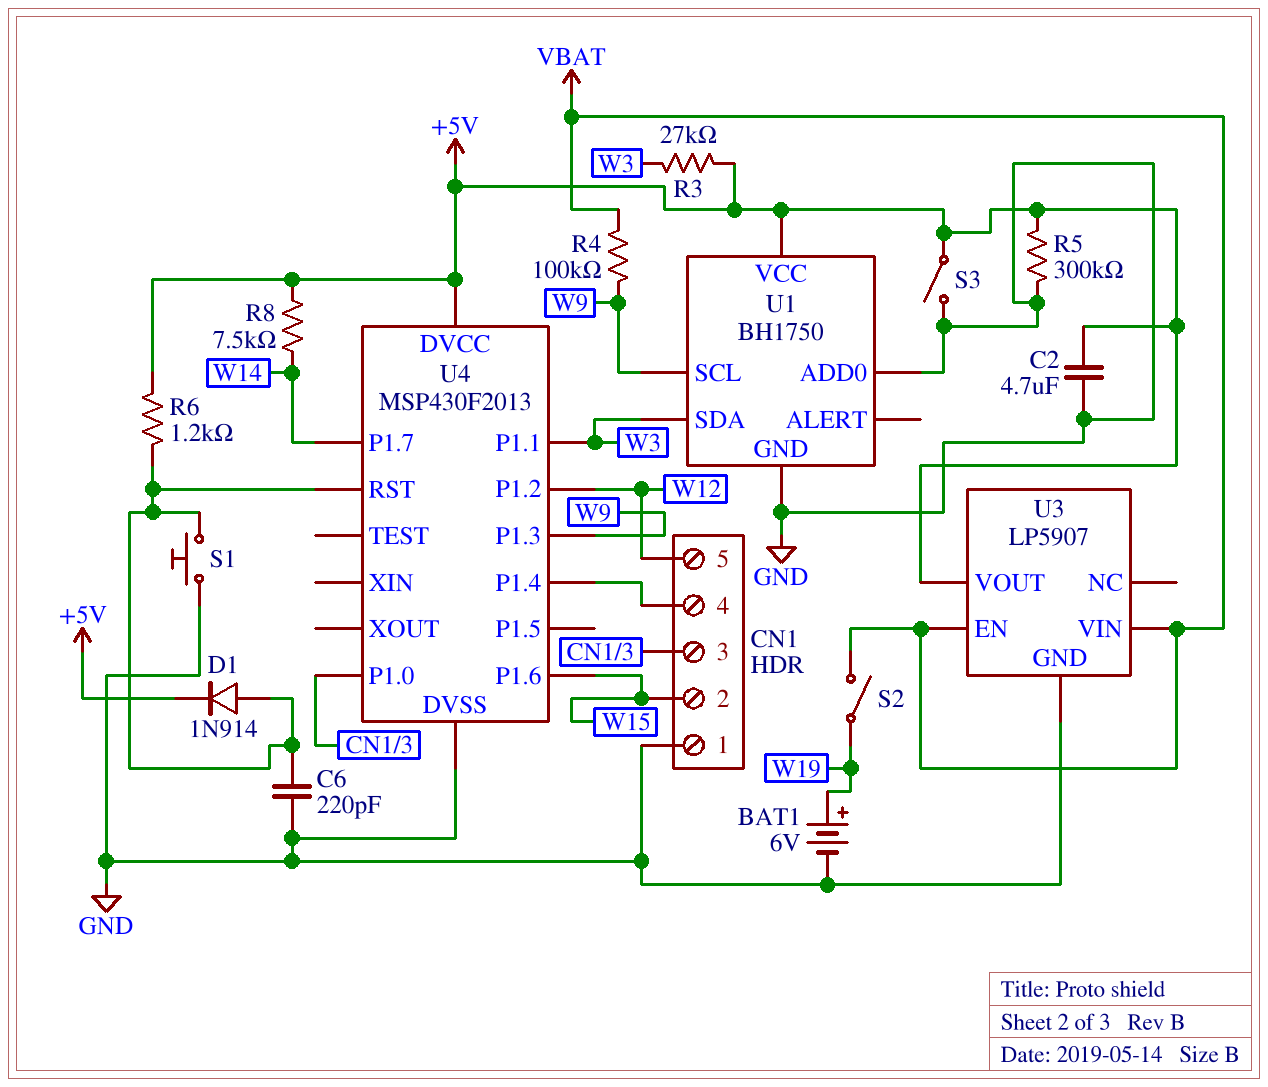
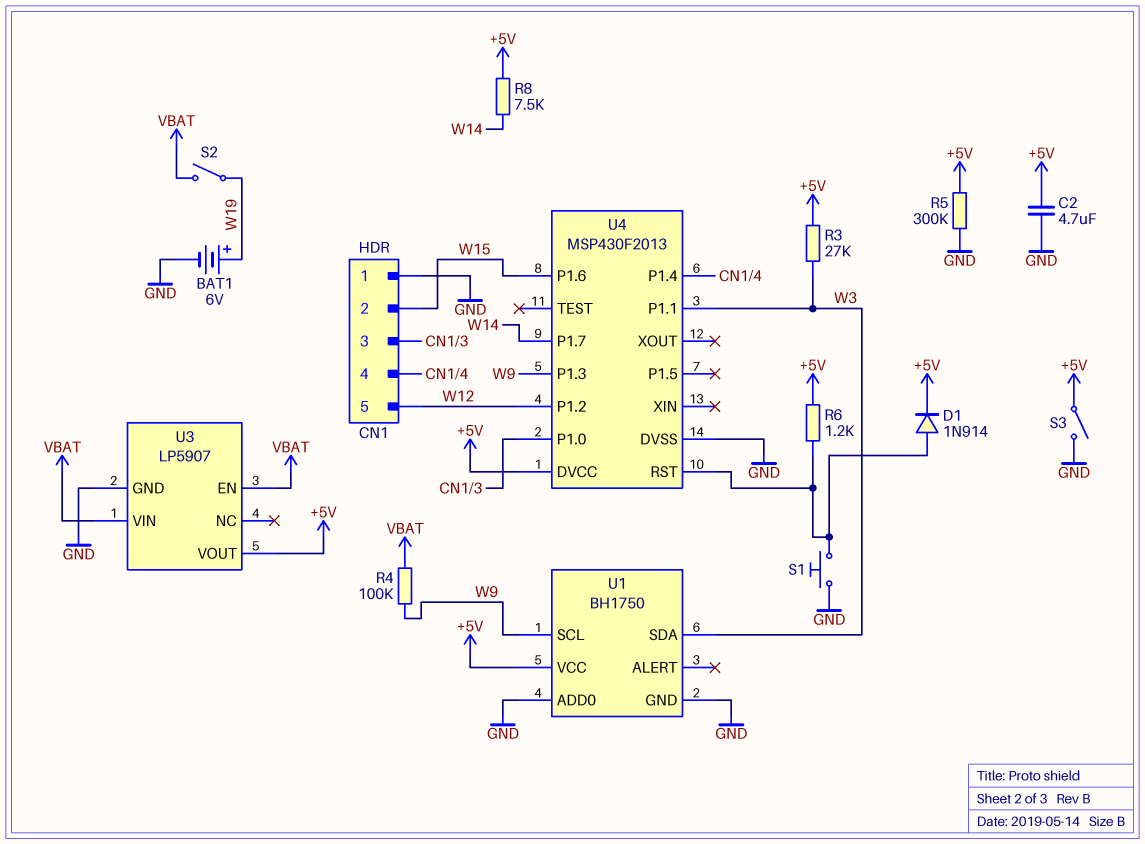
C6: 220pF (GND, U4/RST) -> none

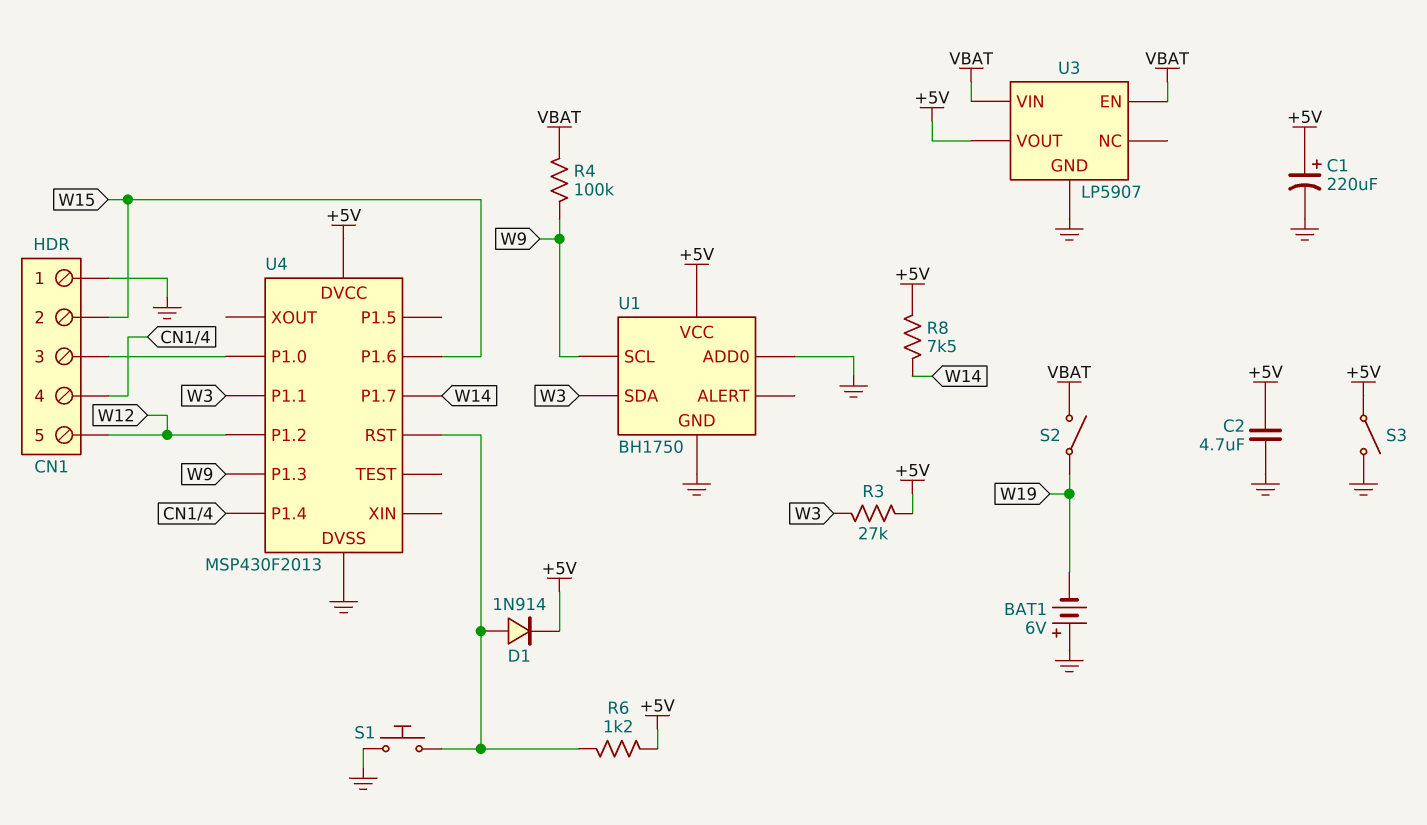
BAT1: 6V (plus W19, minus GND) -> 6V (plus GND, minus W19)
C1: none -> 220uF (plus +5V, minus GND)
R5: 300k (+5V, GND) -> none

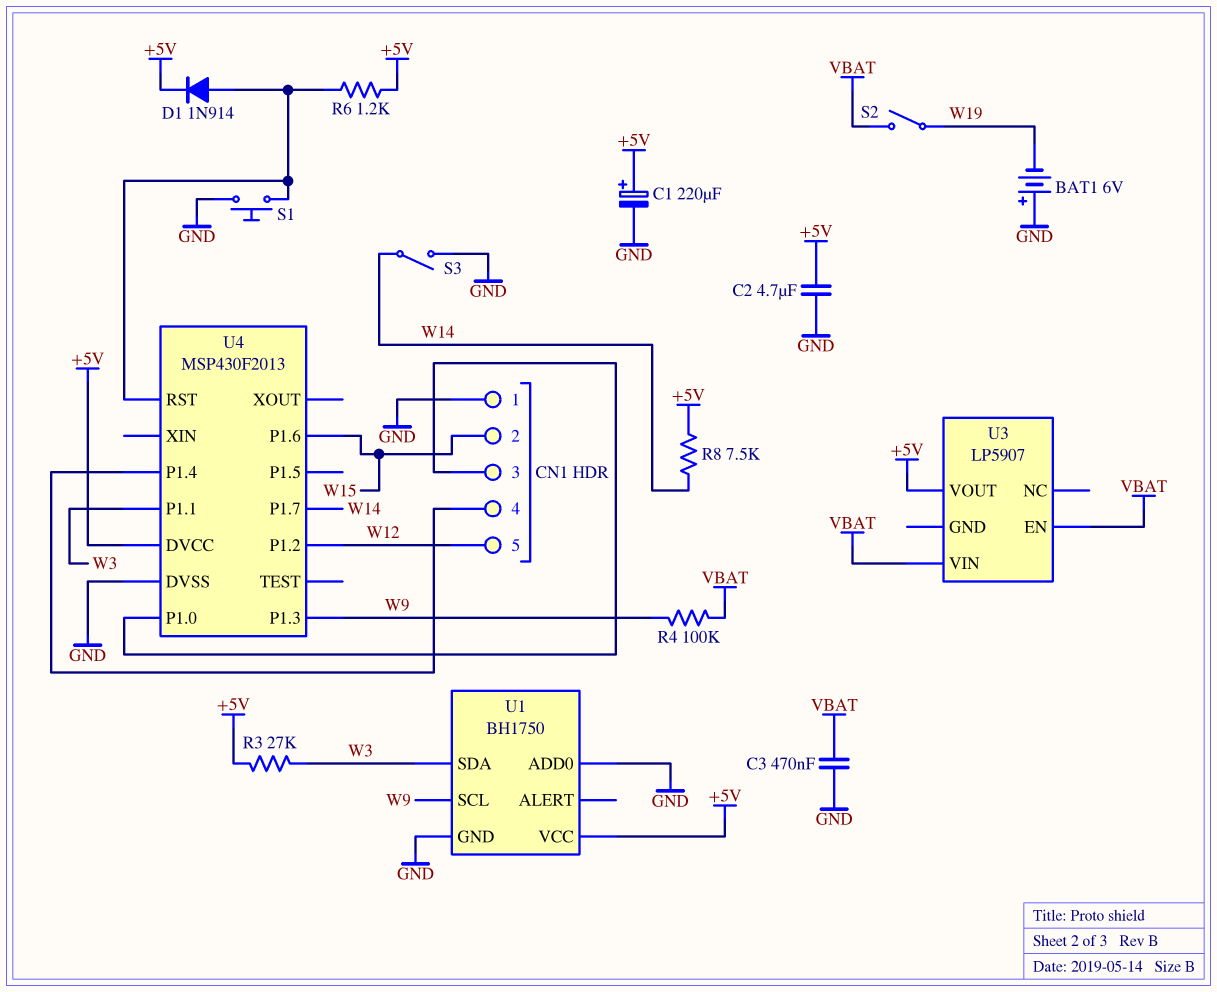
C3: none -> 470nF (GND, VBAT)
S3: switch (+5V, GND) -> switch (GND, W14)
U3 pin GND: GND -> none

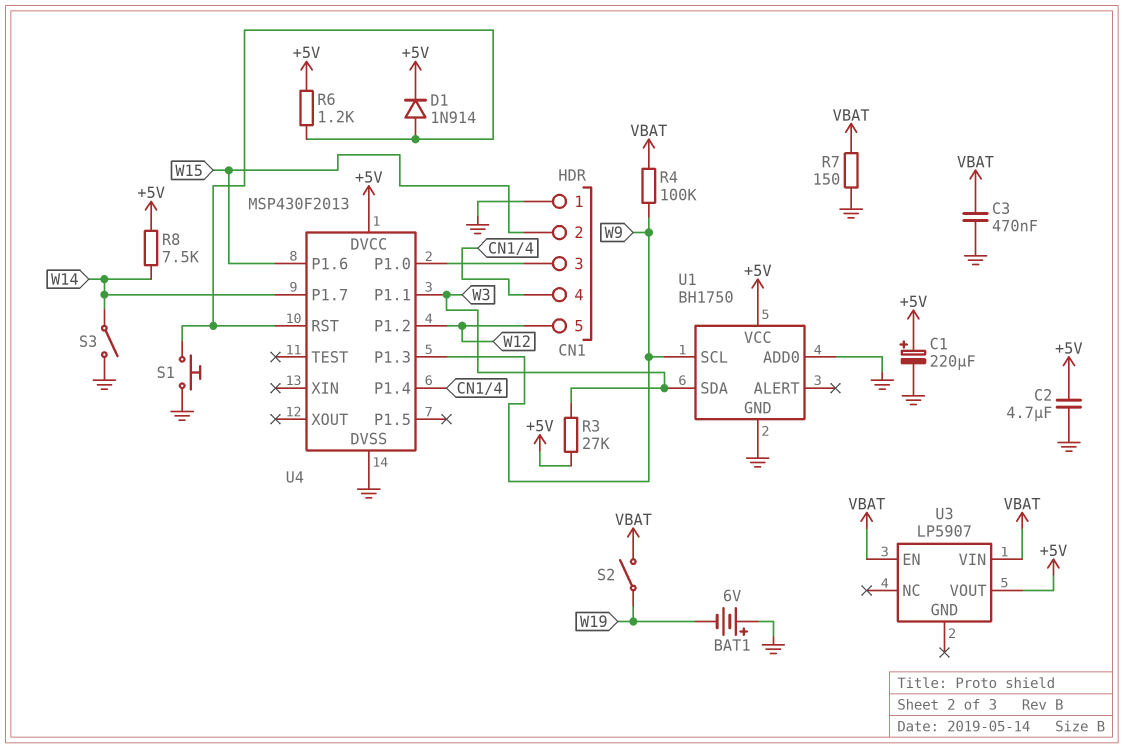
R7: none -> 150 (GND, VBAT)

